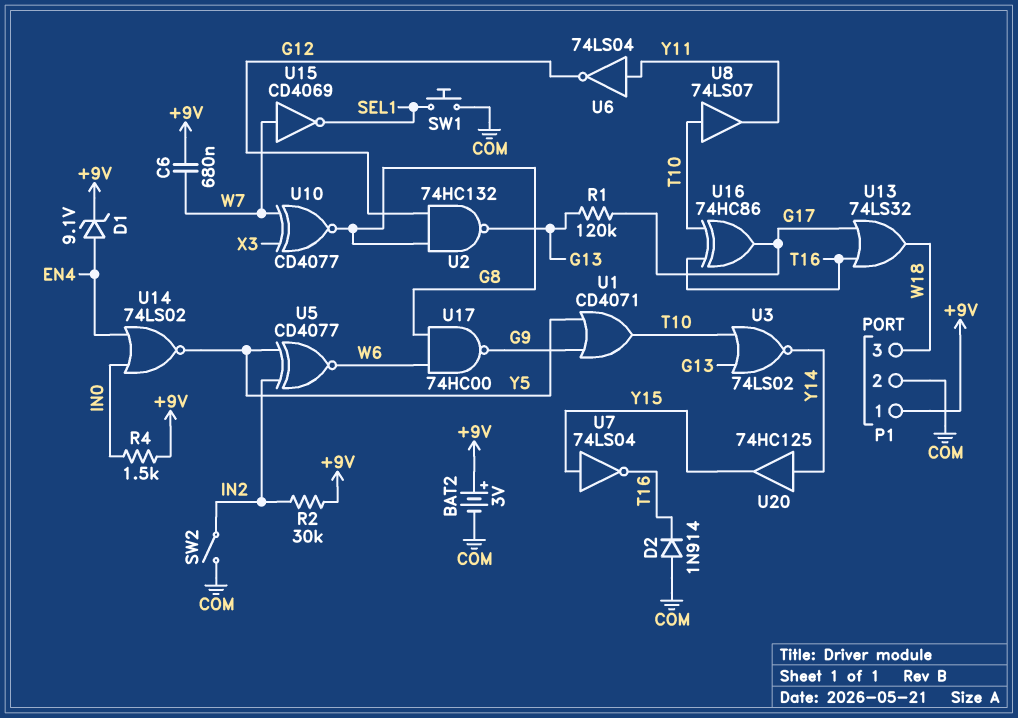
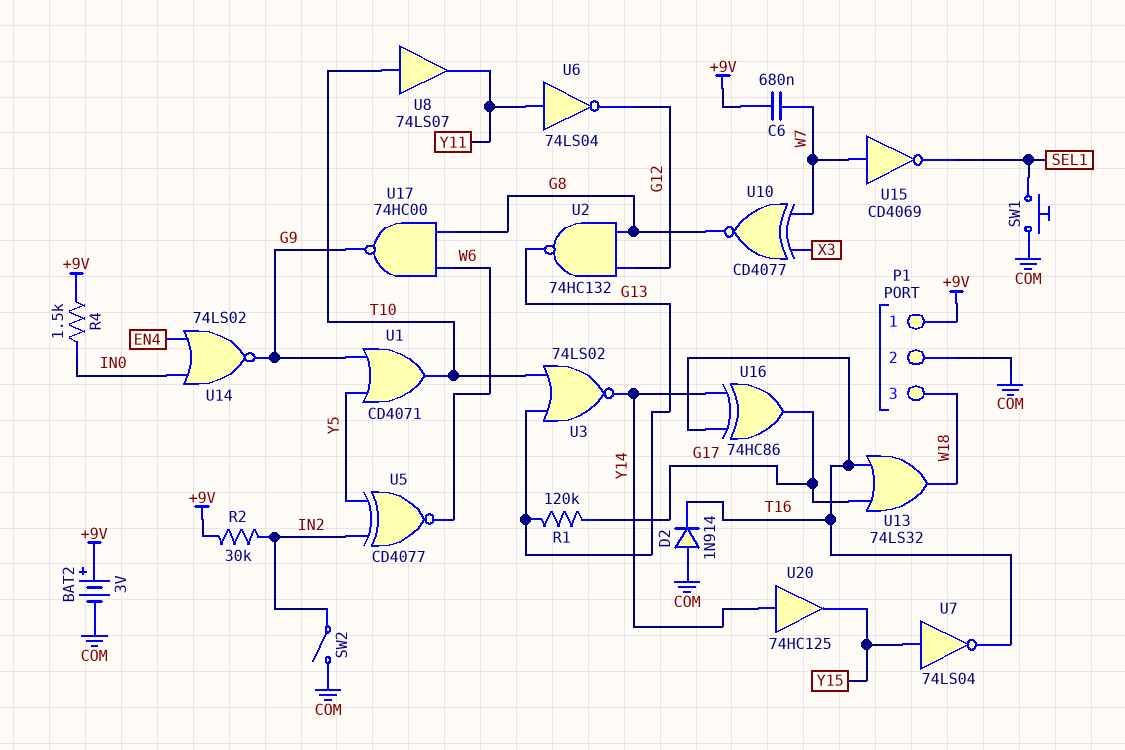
D1: zener 9.1V (A EN4, K +9V) -> none
U14: NOR 74LS02 (in EN4, in IN0, out Y5) -> NOR 74LS02 (in EN4, in IN0, out G9)
U16: XOR 74HC86 (in T10, in T16, out G17) -> XOR 74HC86 (in T16, in Y14, out G17)

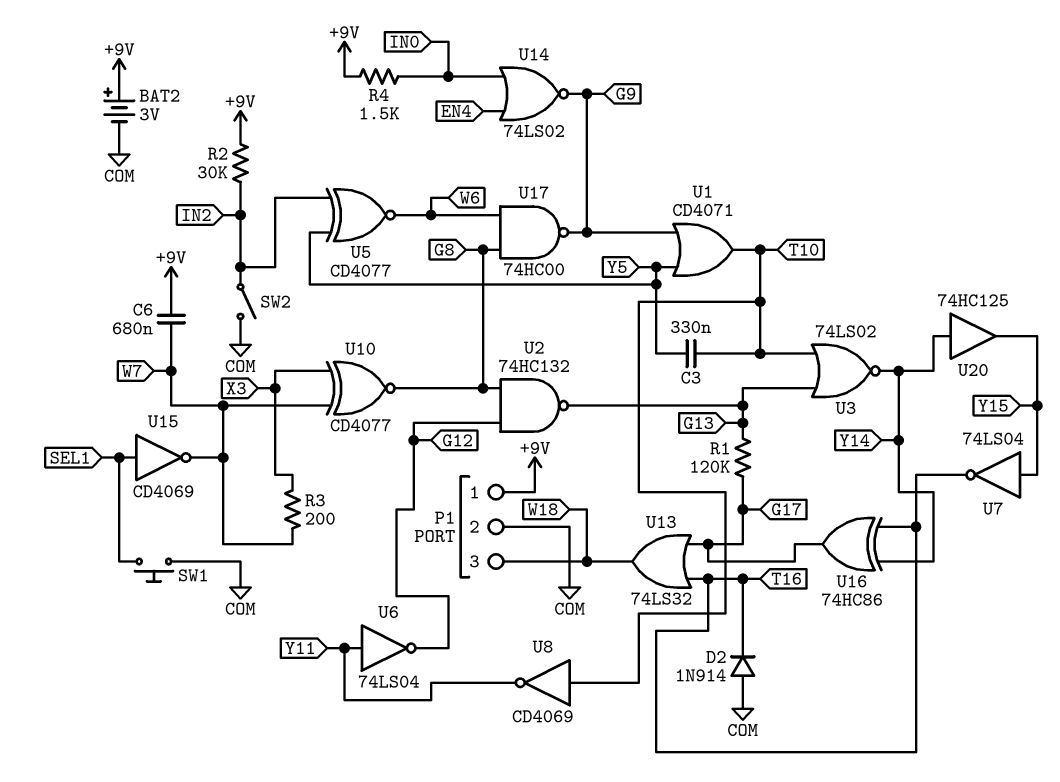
C3: none -> 330nF (T10, Y5)
R3: none -> 200 (W7, X3)
U8: buffer 74LS07 (in T10, out Y11) -> NOT CD4069 (in T10, out Y11)
U15: NOT CD4069 (in W7, out SEL1) -> NOT CD4069 (in SEL1, out W7)

